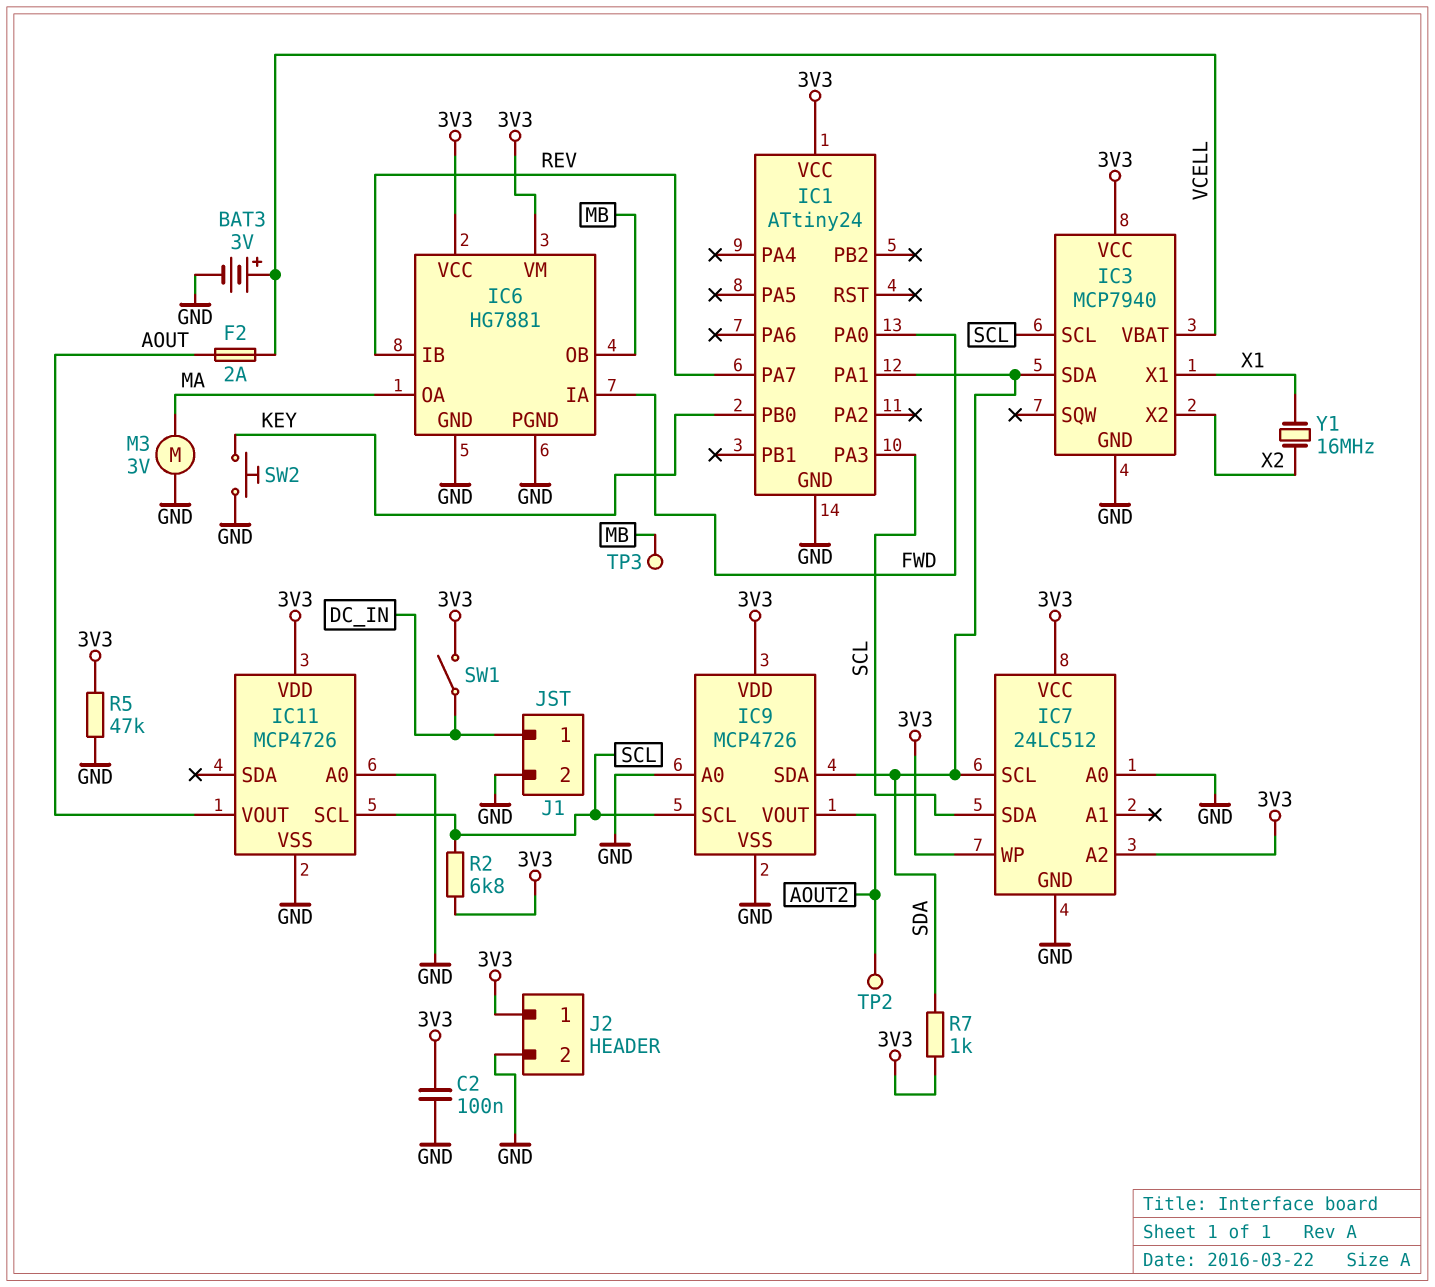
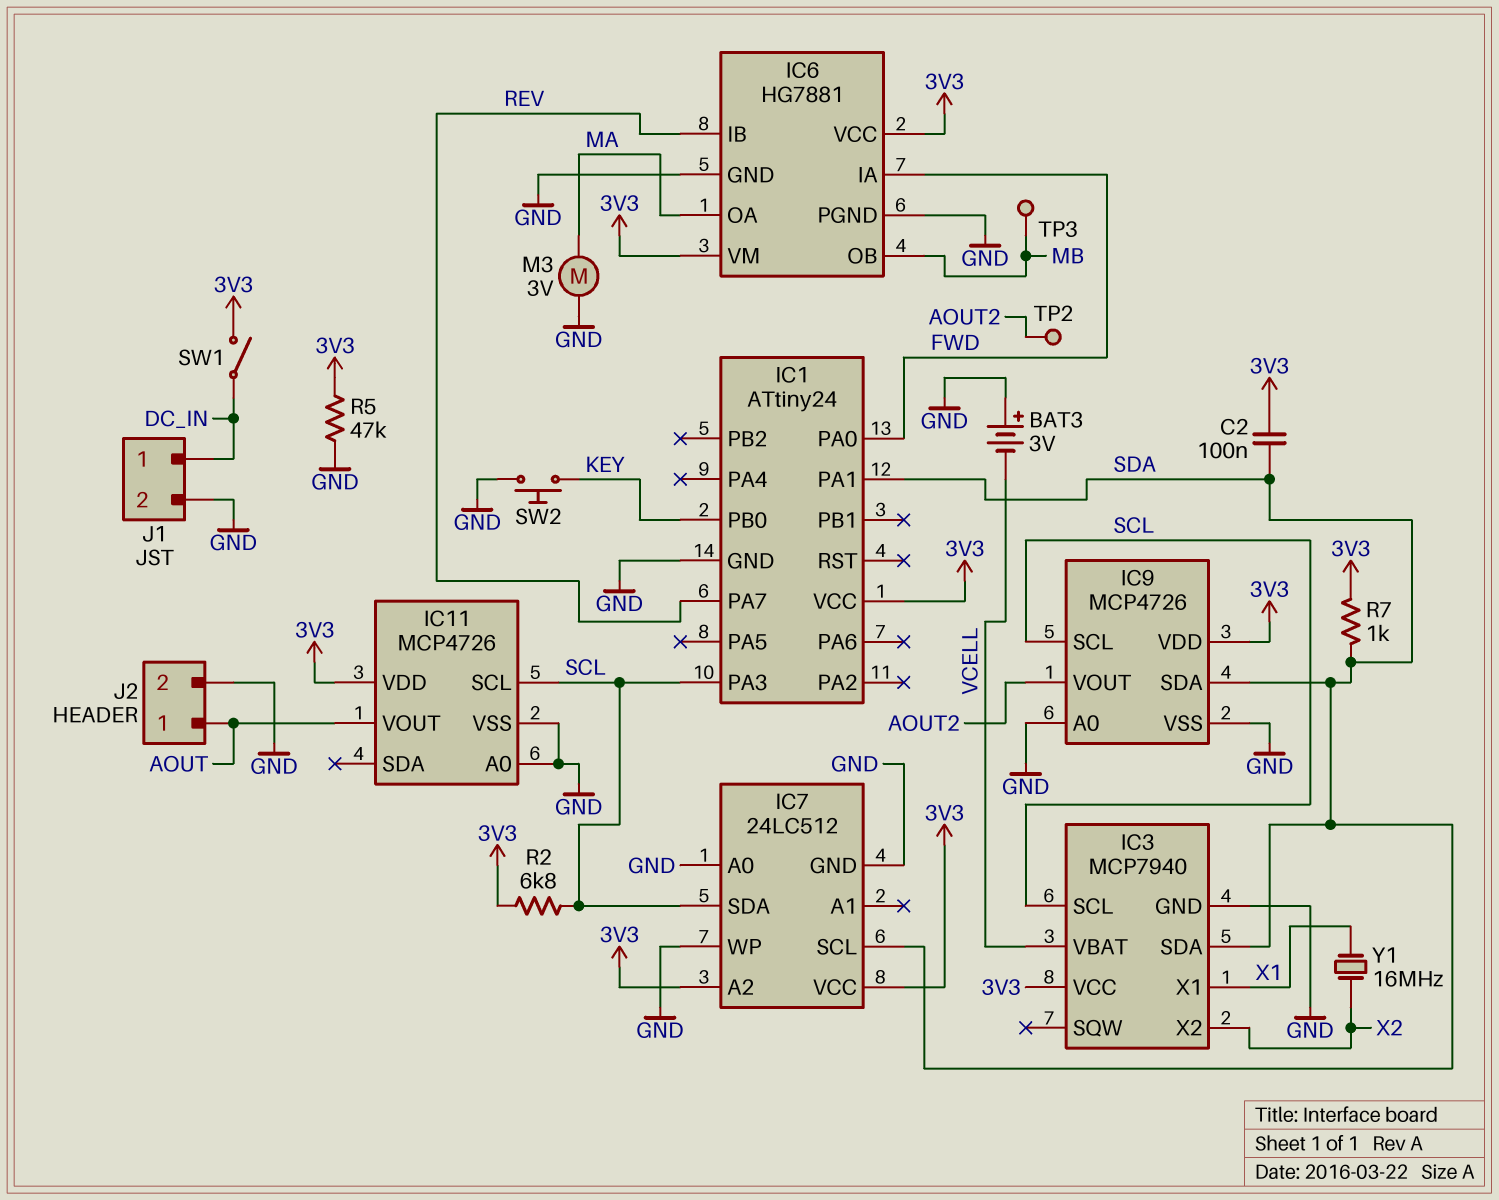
BAT3: 3V (plus VCELL, minus GND) -> 3V (plus GND, minus VCELL)
C2: 100nF (3V3, GND) -> 100nF (3V3, SDA)
F2: 2A (AOUT, VCELL) -> none
IC7 pin WP: 3V3 -> GND
J2 pin 1: 3V3 -> AOUT

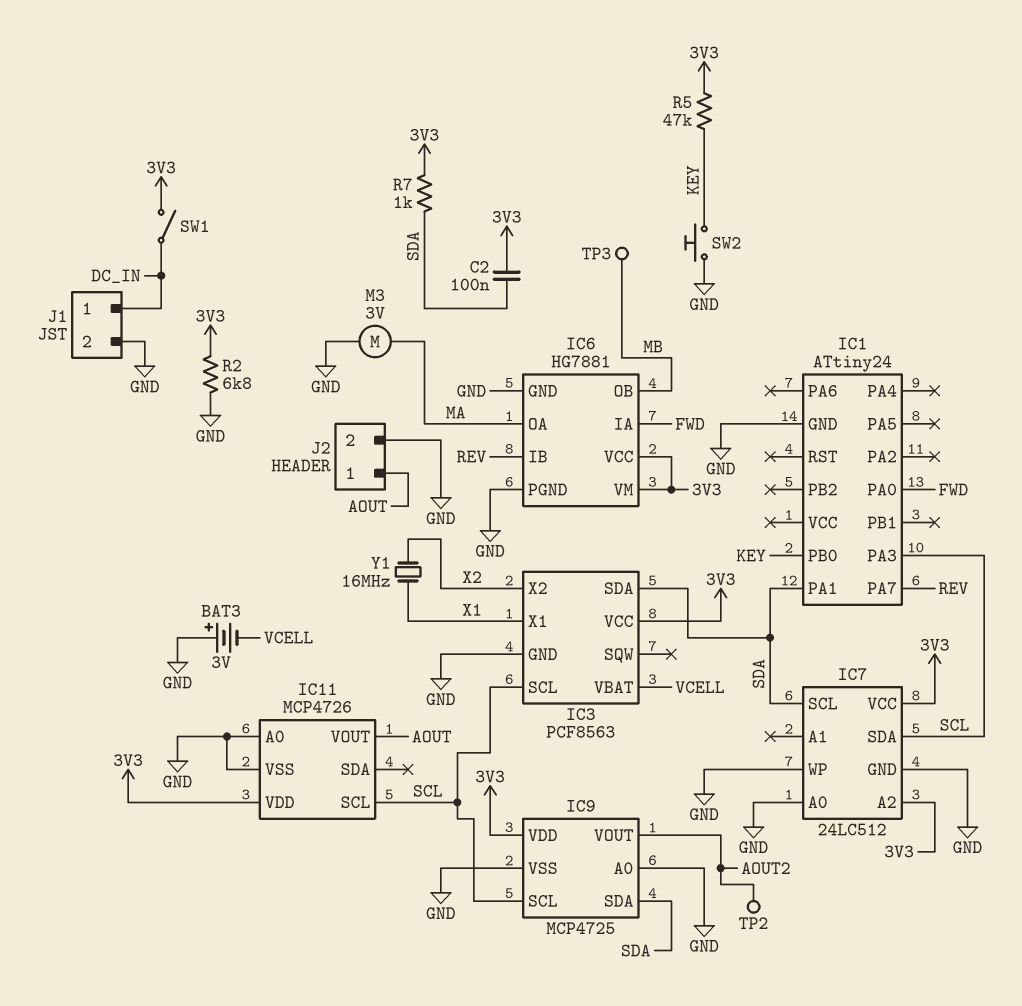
IC1 pin VCC: 3V3 -> none
IC3: MCP7940 -> PCF8563
IC9: MCP4726 -> MCP4725
R2: 6.8k (3V3, SCL) -> 6.8k (3V3, GND)
R5: 47k (3V3, GND) -> 47k (3V3, KEY)

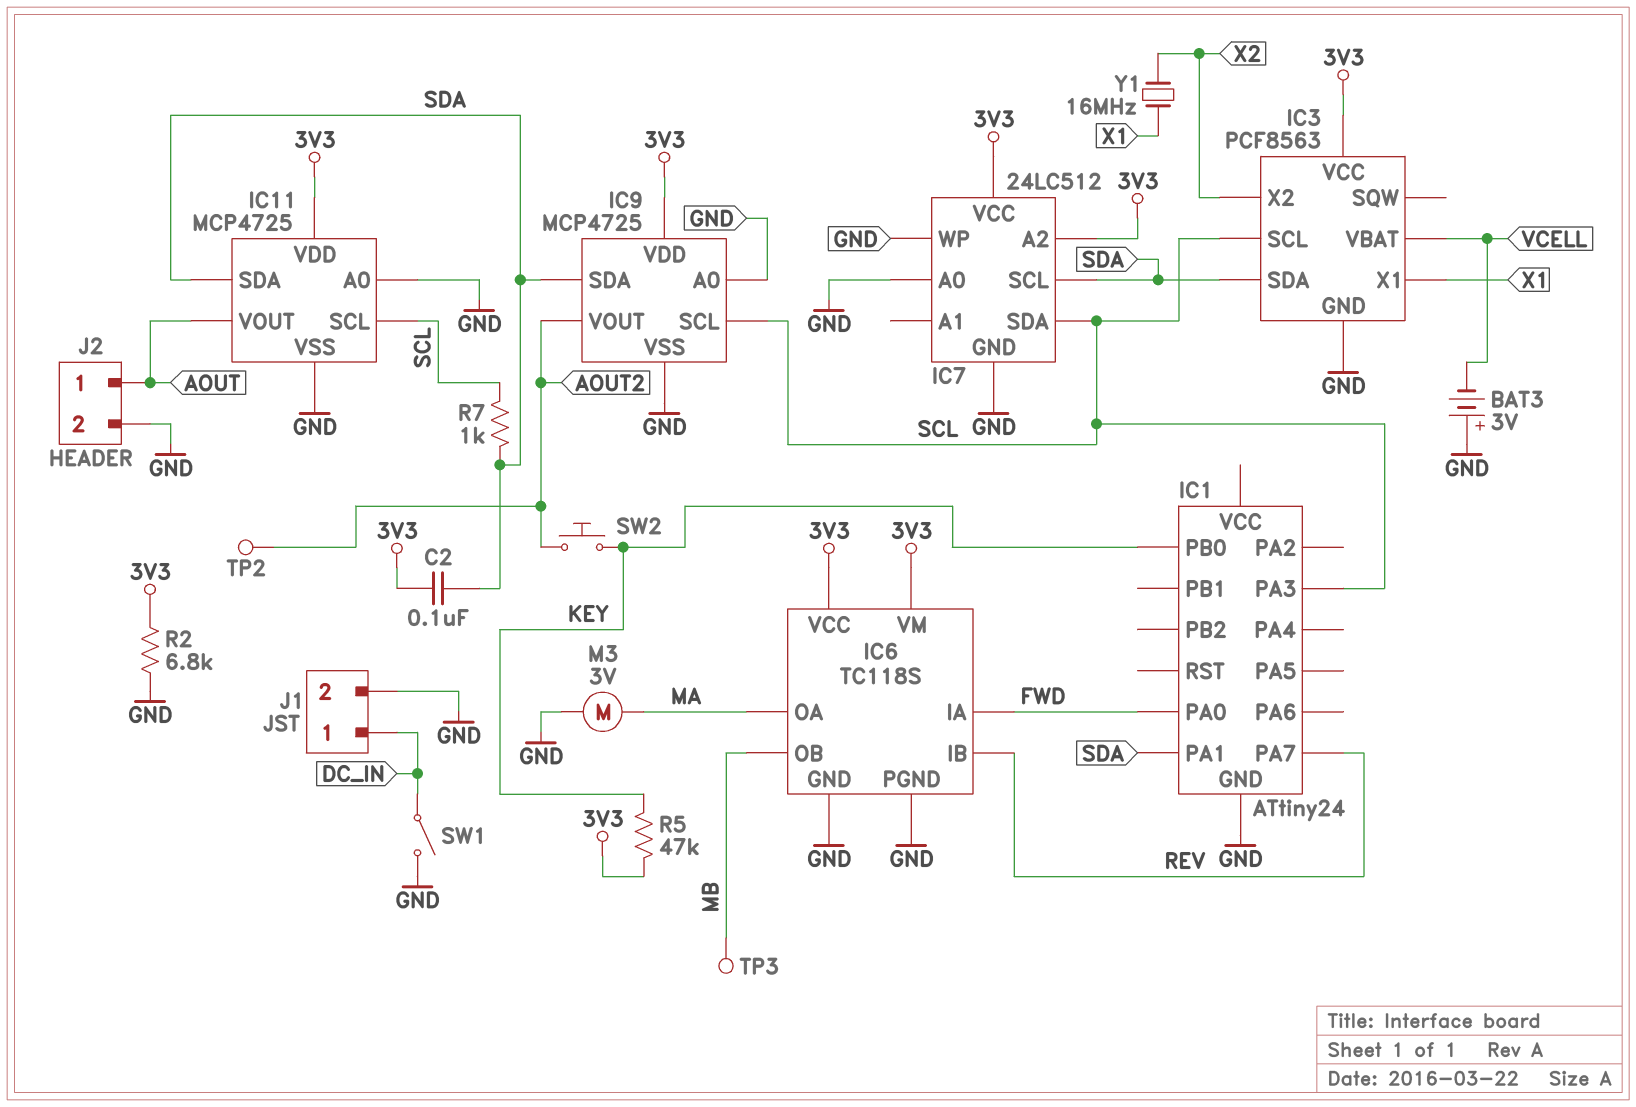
IC6: HG7881 -> TC118S
IC11: MCP4726 -> MCP4725
IC11 pin SDA: none -> SDA
R7: 1k (3V3, SDA) -> 1k (SCL, SDA)
SW1: switch (3V3, DC_IN) -> switch (DC_IN, GND)
SW2: button (GND, KEY) -> button (AOUT2, KEY)

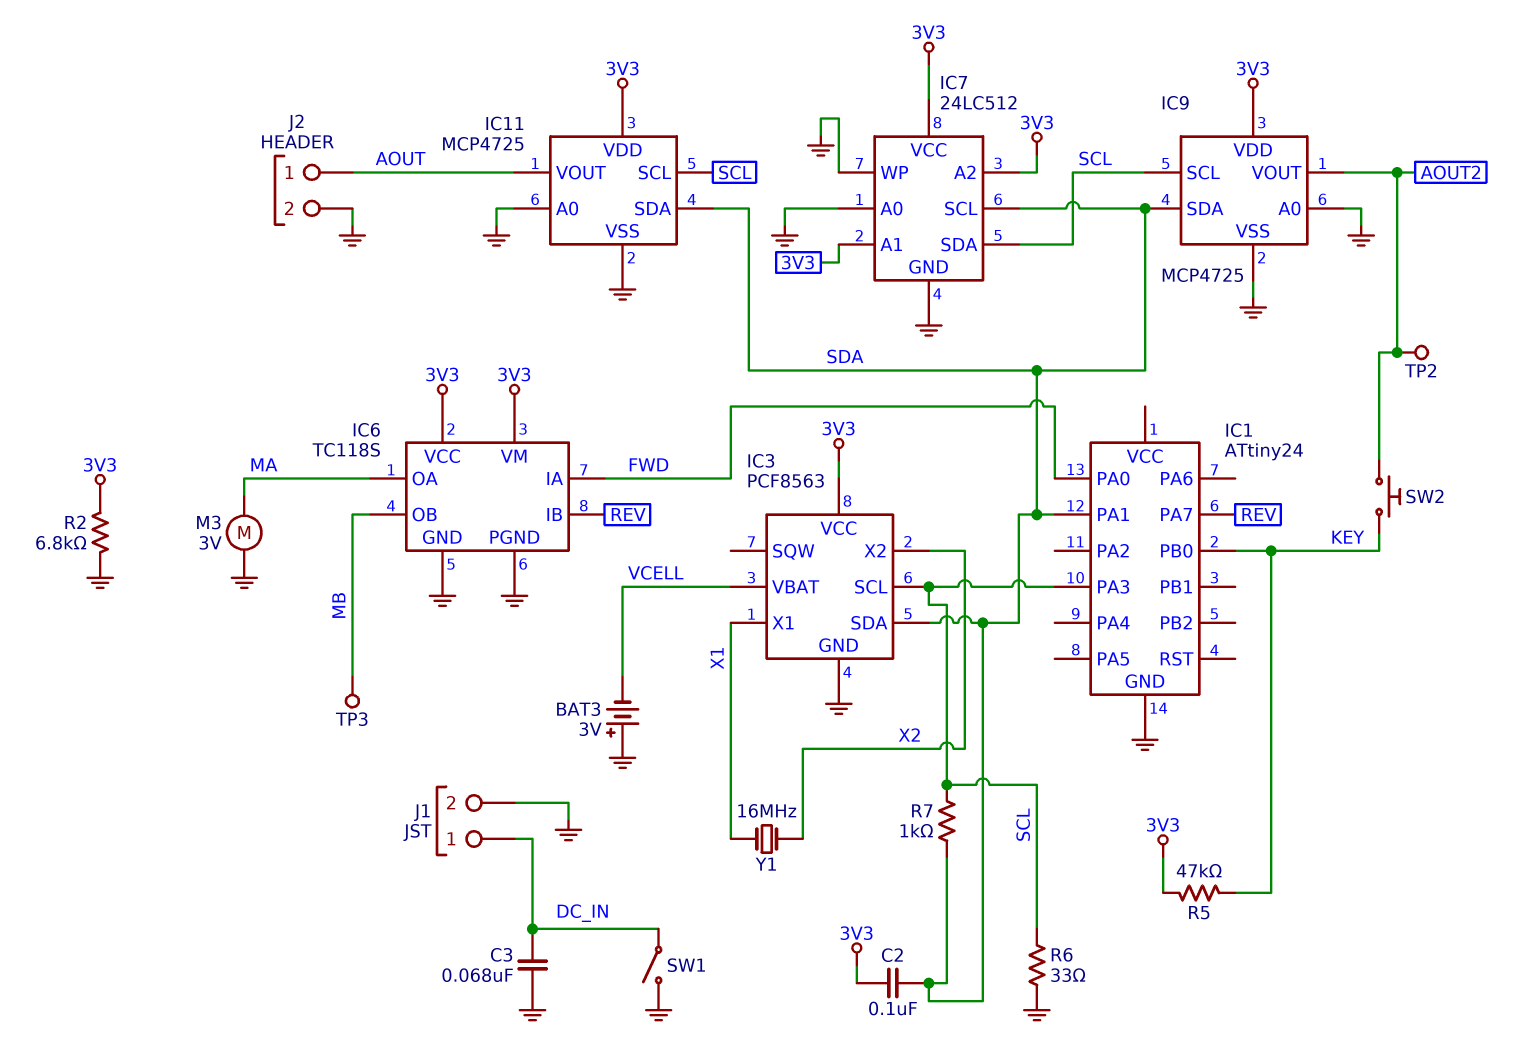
C3: none -> 68nF (DC_IN, GND)
IC7 pin A1: none -> 3V3
R6: none -> 33 (GND, SCL)

